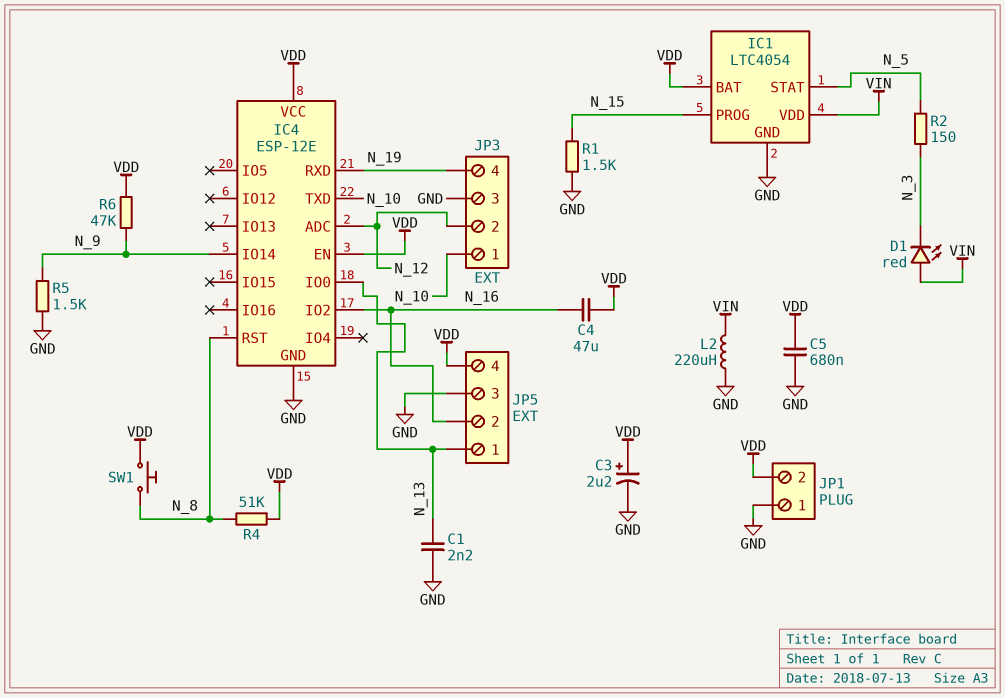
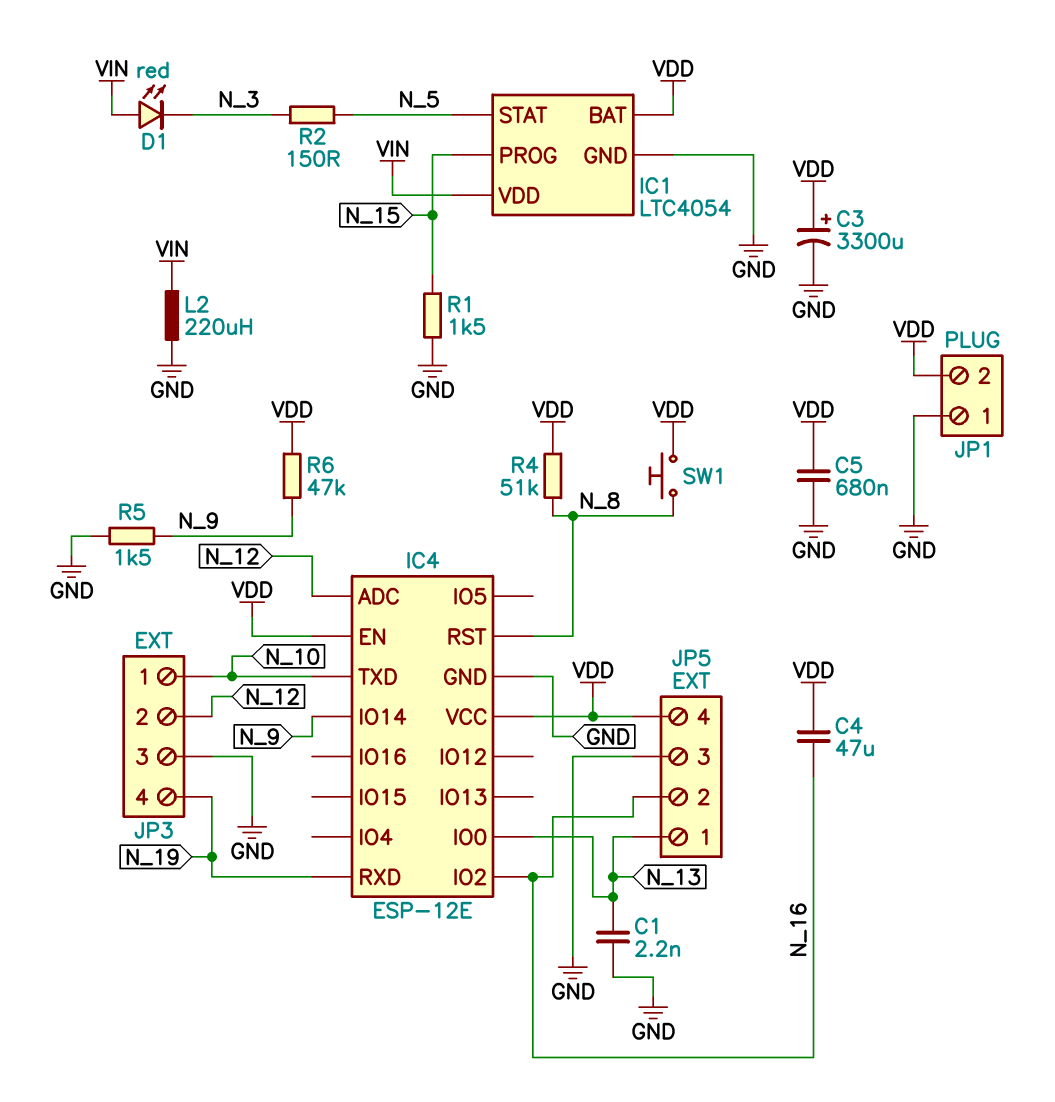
C3: 2.2uF (plus VDD, minus GND) -> 3300uF (plus VDD, minus GND)

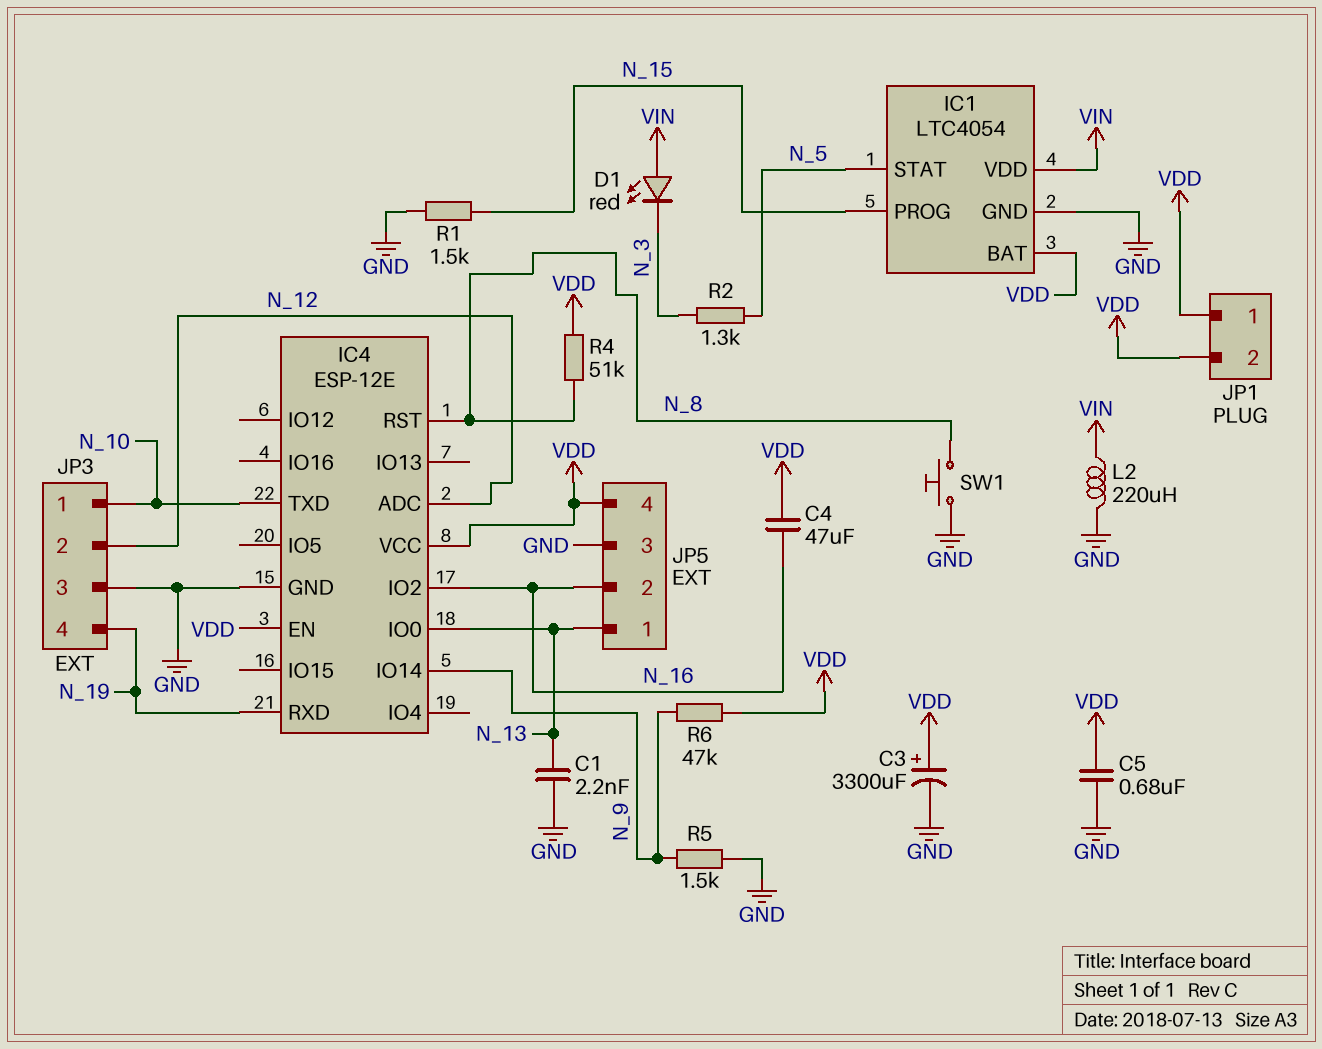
JP1 pin 1: GND -> VDD
R2: 150 (N_3, N_5) -> 1.3k (N_3, N_5)
SW1: button (N_8, VDD) -> button (GND, N_8)

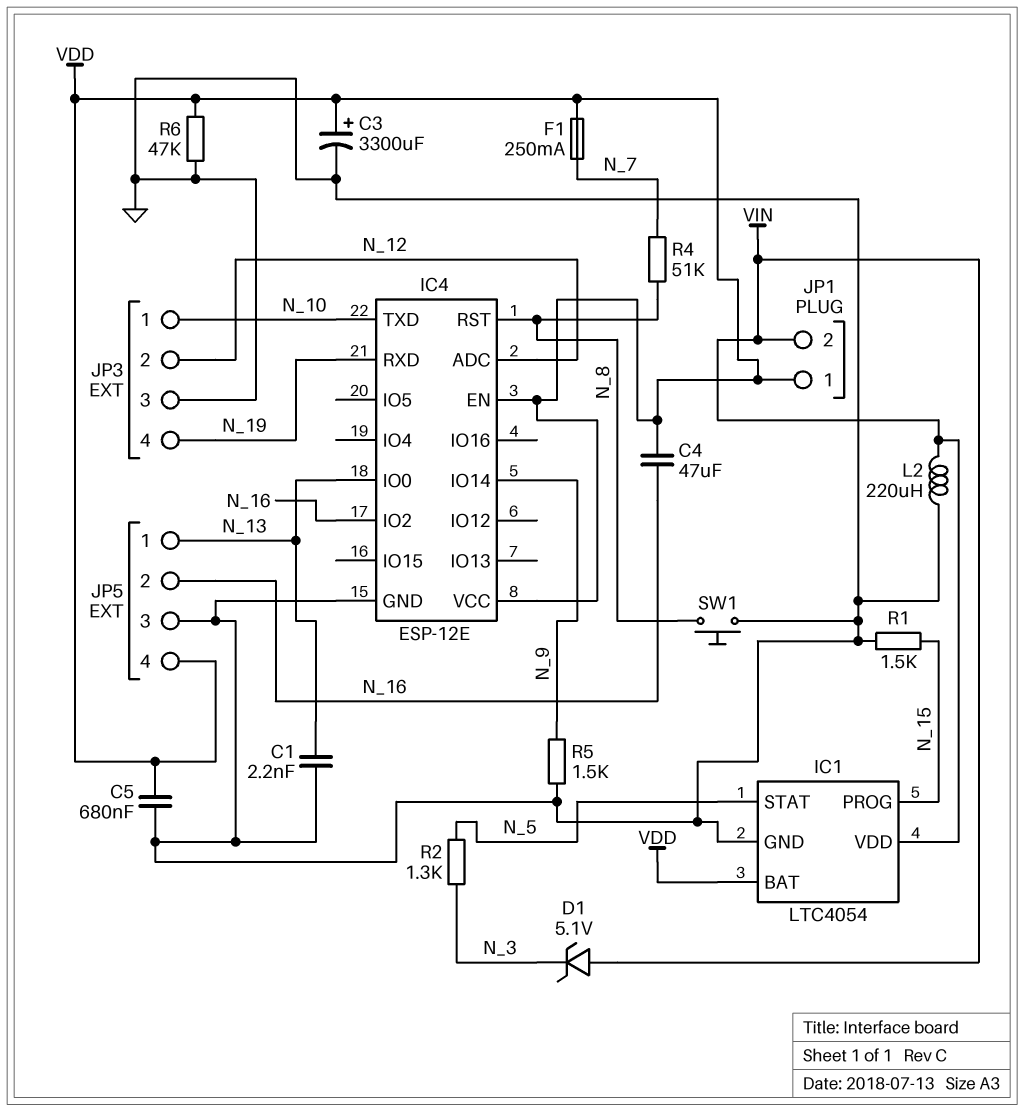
D1: LED red (A VIN, K N_3) -> zener 5.1V (A VIN, K N_3)
F1: none -> 250mA (N_7, VDD)
JP1 pin 2: VDD -> VIN
R4: 51k (N_8, VDD) -> 51k (N_7, N_8)
R6: 47k (N_9, VDD) -> 47k (GND, VDD)

